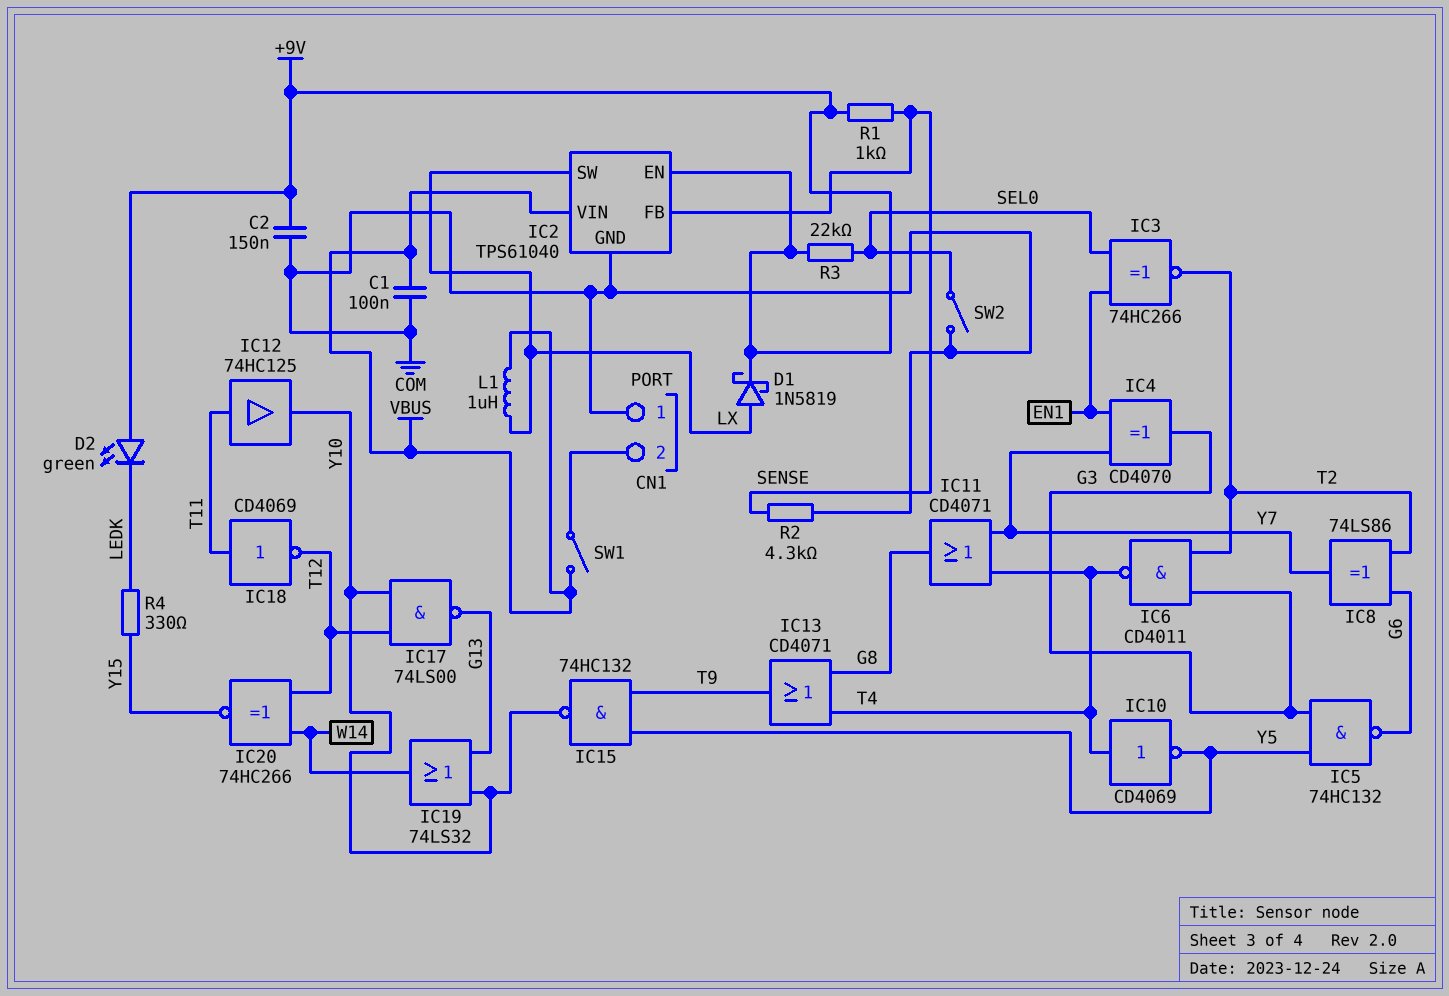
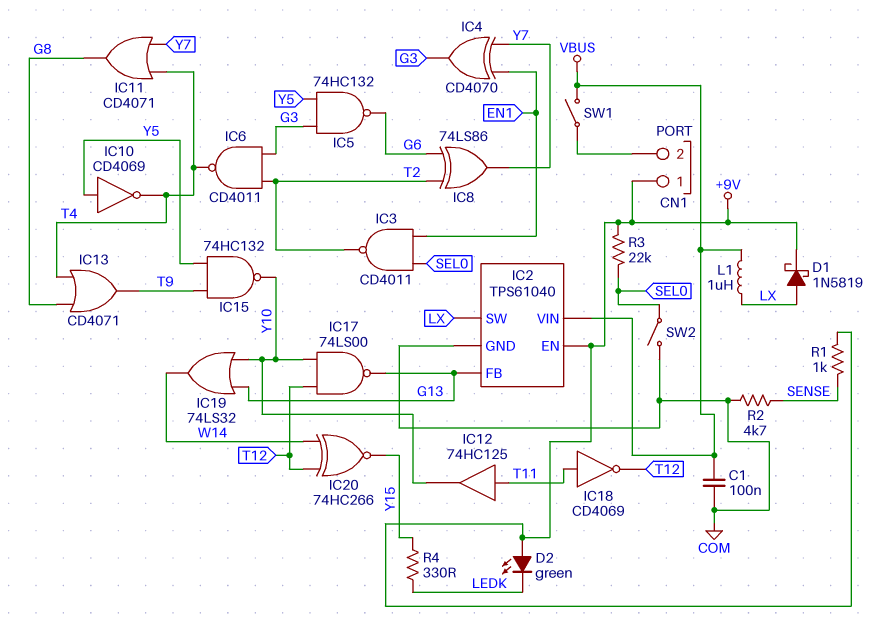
C2: 150nF (+9V, COM) -> none
CN1 pin 1: COM -> +9V
IC2 pin FB: SENSE -> G13
IC3: XNOR 74HC266 (in EN1, in SEL0, out T2) -> NAND CD4011 (in EN1, in SEL0, out T2)
IC10: NOT CD4069 (in T4, out Y5) -> NOT CD4069 (in Y5, out T4)
R2: 4.3k (COM, SENSE) -> 4.7k (COM, SENSE)

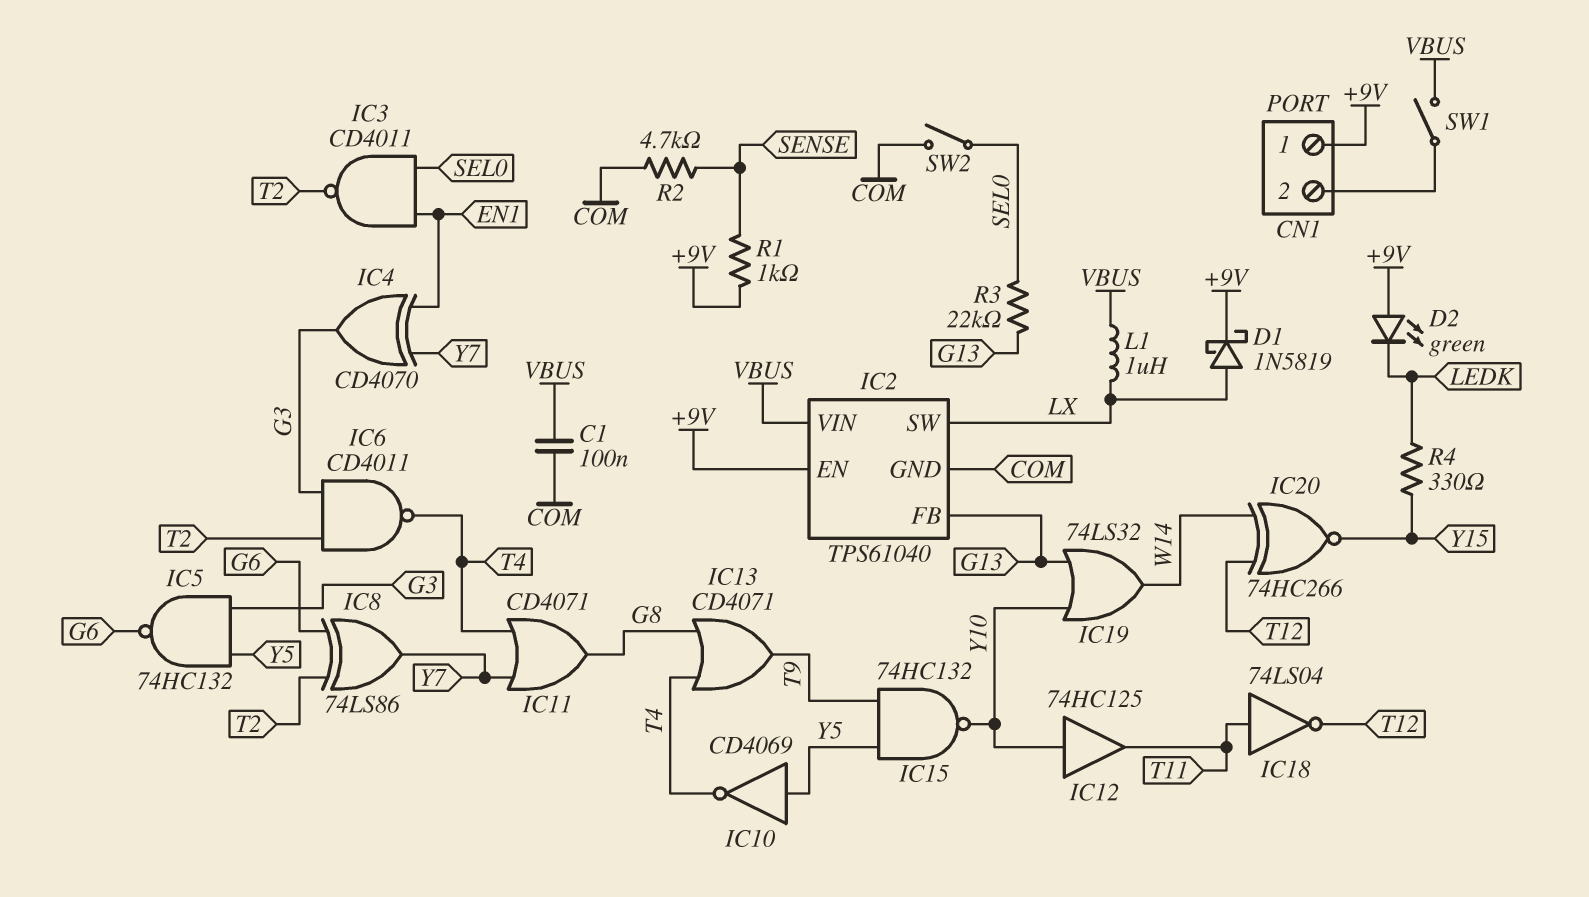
IC12: buffer 74HC125 (in T11, out Y10) -> buffer 74HC125 (in Y10, out T11)
IC17: NAND 74LS00 (in T12, in Y10, out G13) -> none
IC18: NOT CD4069 (in T11, out T12) -> NOT 74LS04 (in T11, out T12)
R3: 22k (+9V, SEL0) -> 22k (G13, SEL0)

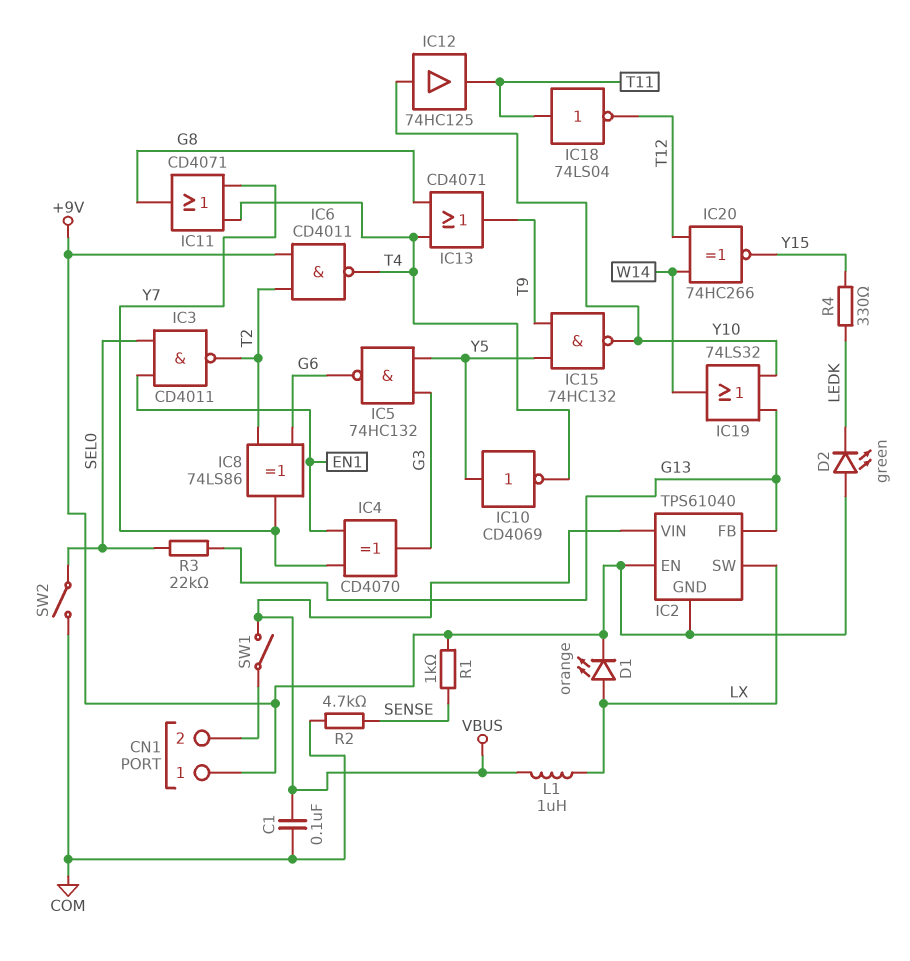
D1: schottky 1N5819 (A LX, K +9V) -> LED orange (A LX, K +9V)
IC2 pin GND: COM -> +9V
IC6: NAND CD4011 (in G3, in T2, out T4) -> NAND CD4011 (in +9V, in T2, out T4)

